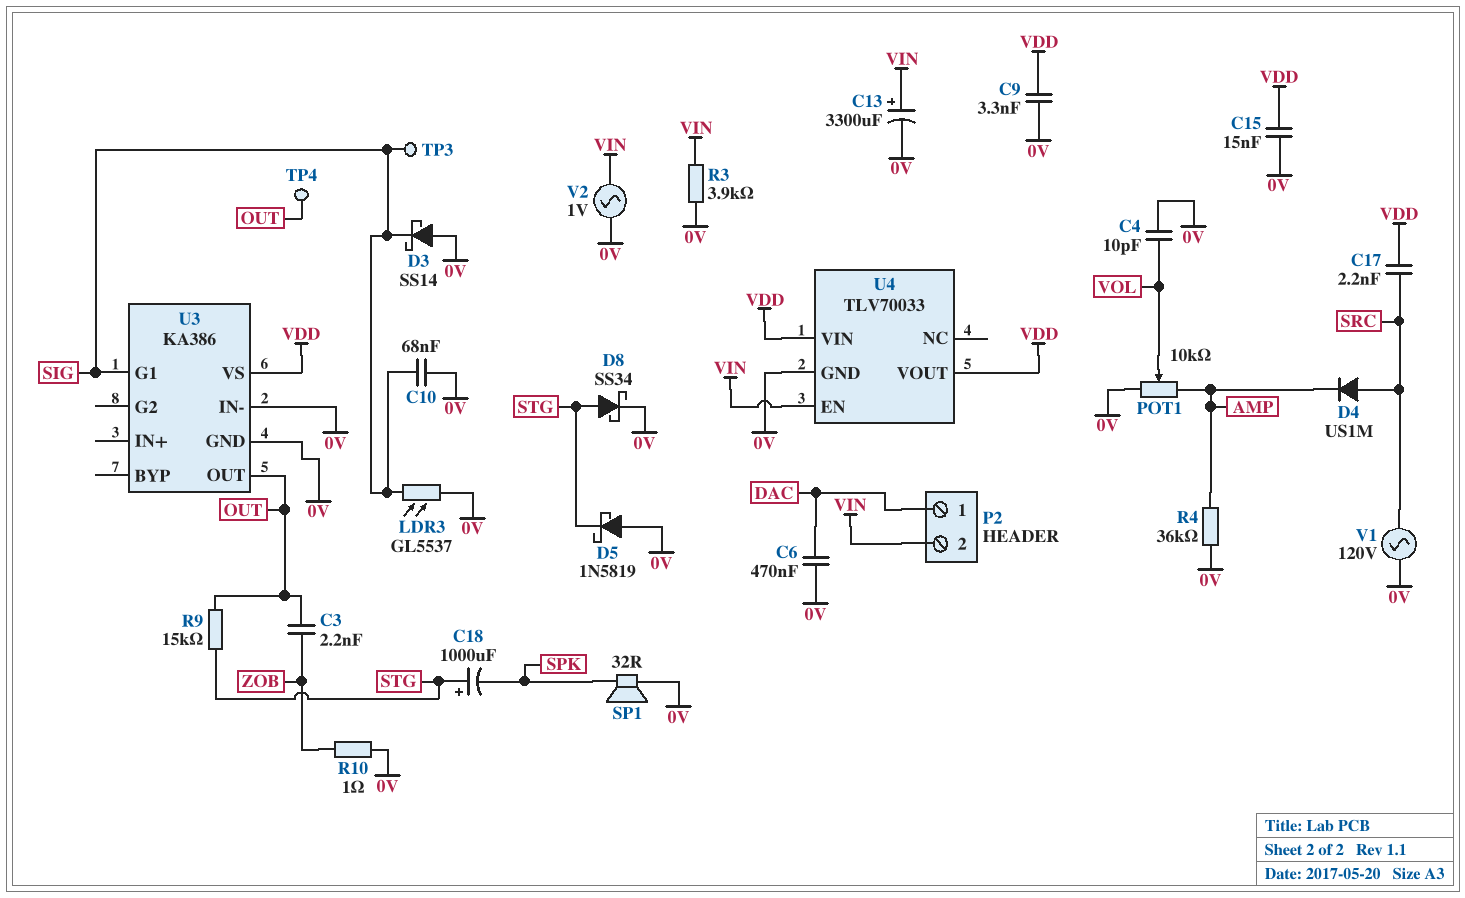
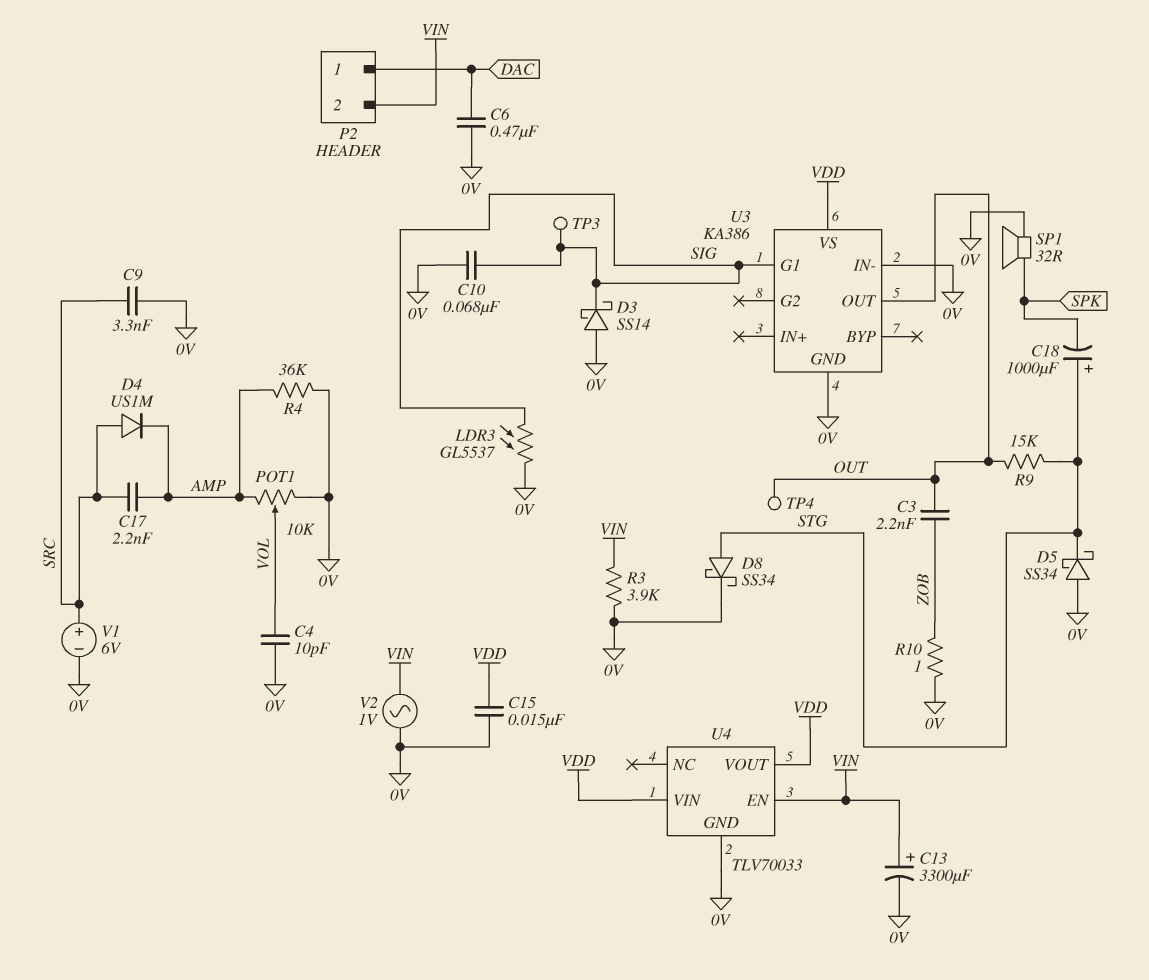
C9: 3.3nF (0V, VDD) -> 3.3nF (0V, SRC)
C17: 2.2nF (SRC, VDD) -> 2.2nF (AMP, SRC)
D5: schottky 1N5819 (A 0V, K STG) -> schottky SS34 (A 0V, K STG)
V1: AC 120V (0V, SRC) -> 6V (plus SRC, minus 0V)

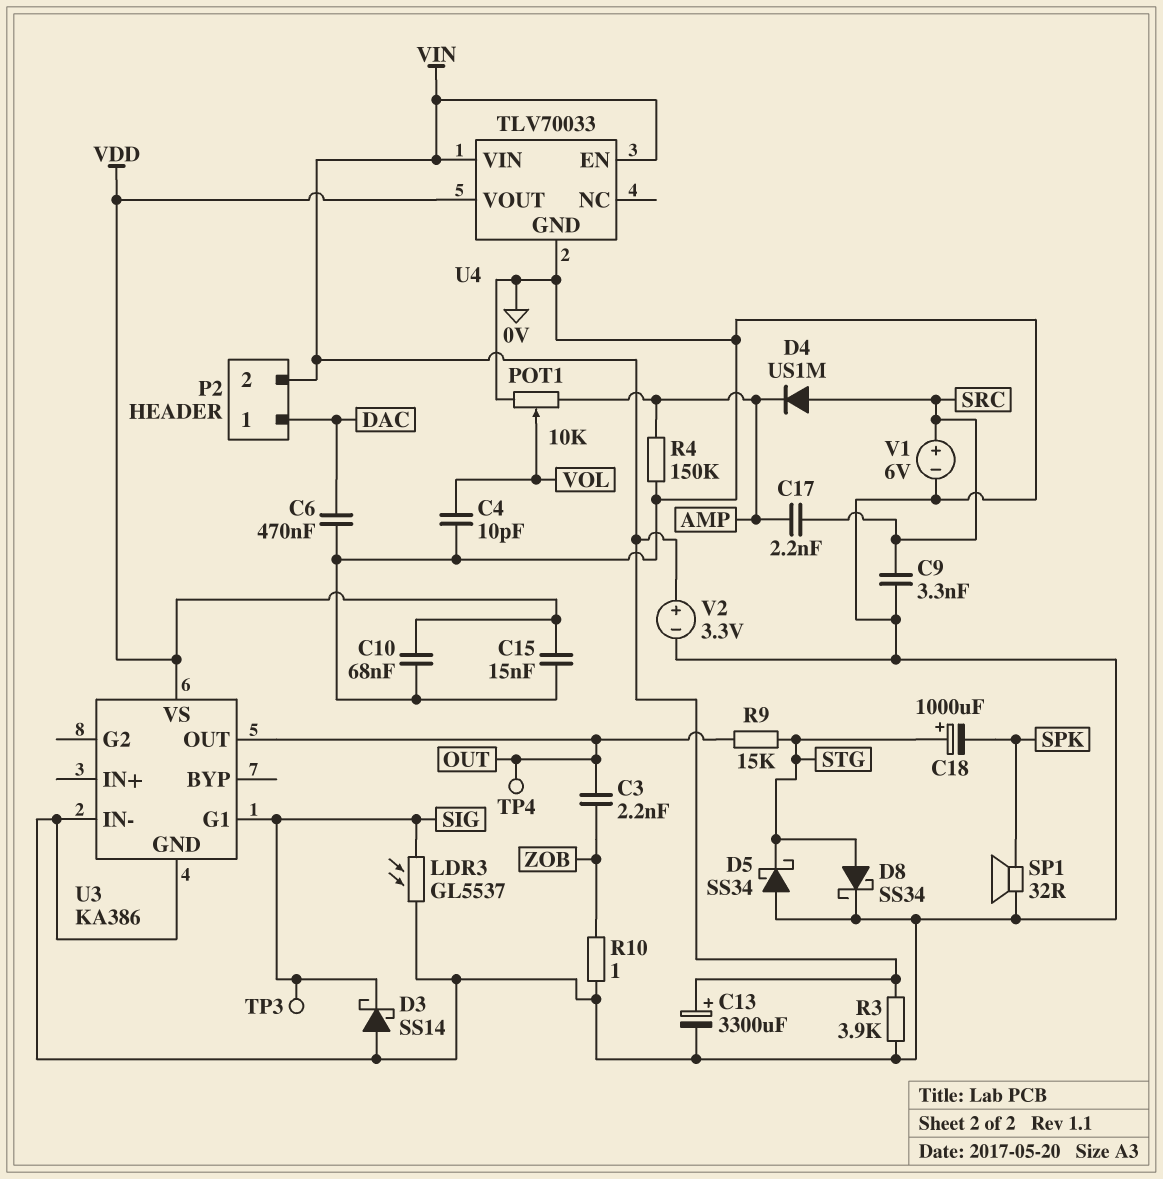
C10: 68nF (0V, SIG) -> 68nF (0V, VDD)
R4: 36k (0V, AMP) -> 150k (0V, AMP)
U4 pin VIN: VDD -> VIN
V2: AC 1V (0V, VIN) -> 3.3V (plus VIN, minus 0V)

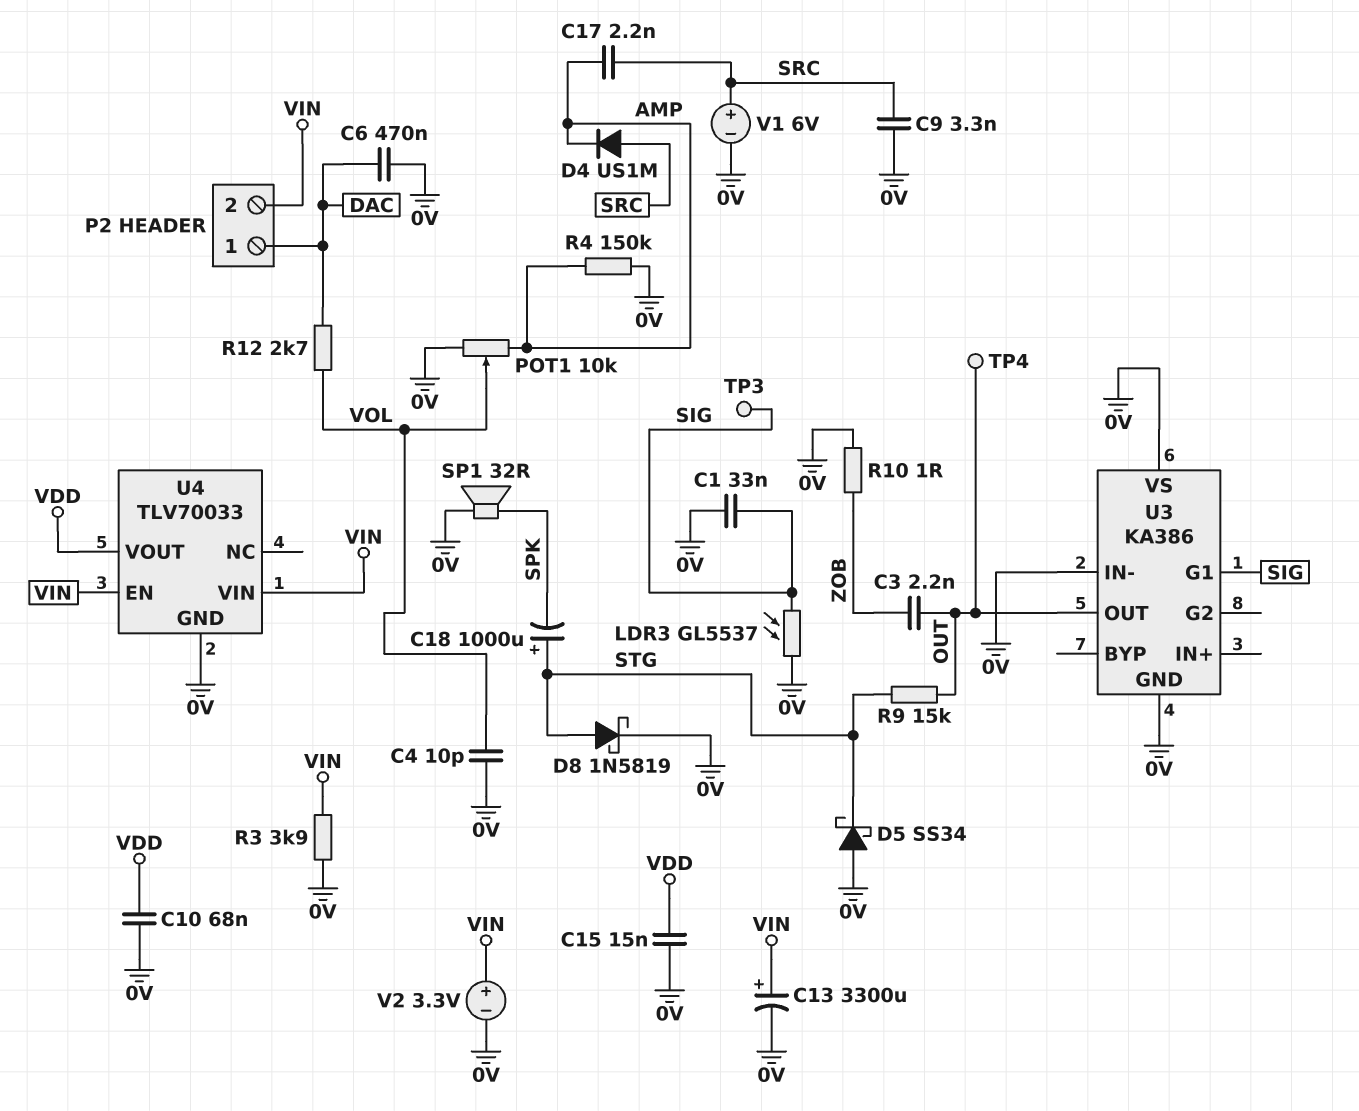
C1: none -> 33nF (0V, SIG)
D3: schottky SS14 (A 0V, K SIG) -> none
D8: schottky SS34 (A STG, K 0V) -> schottky 1N5819 (A STG, K 0V)
R12: none -> 2.7k (DAC, VOL)
U3 pin VS: VDD -> 0V

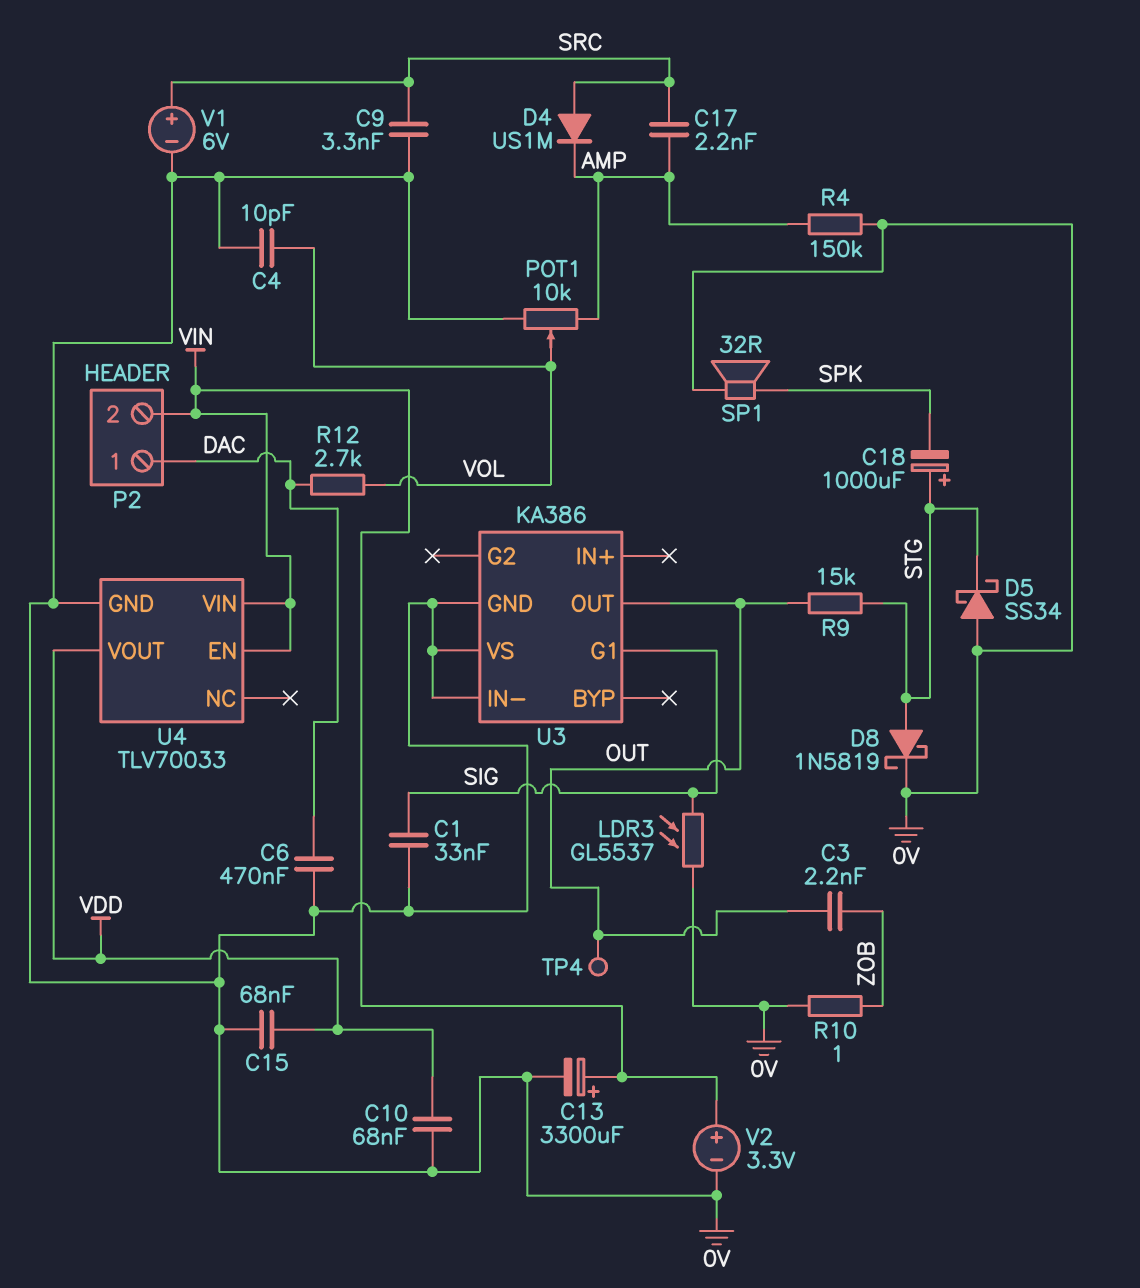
C15: 15nF (0V, VDD) -> 68nF (0V, VDD)
R3: 3.9k (0V, VIN) -> none
TP3: test point (SIG) -> none

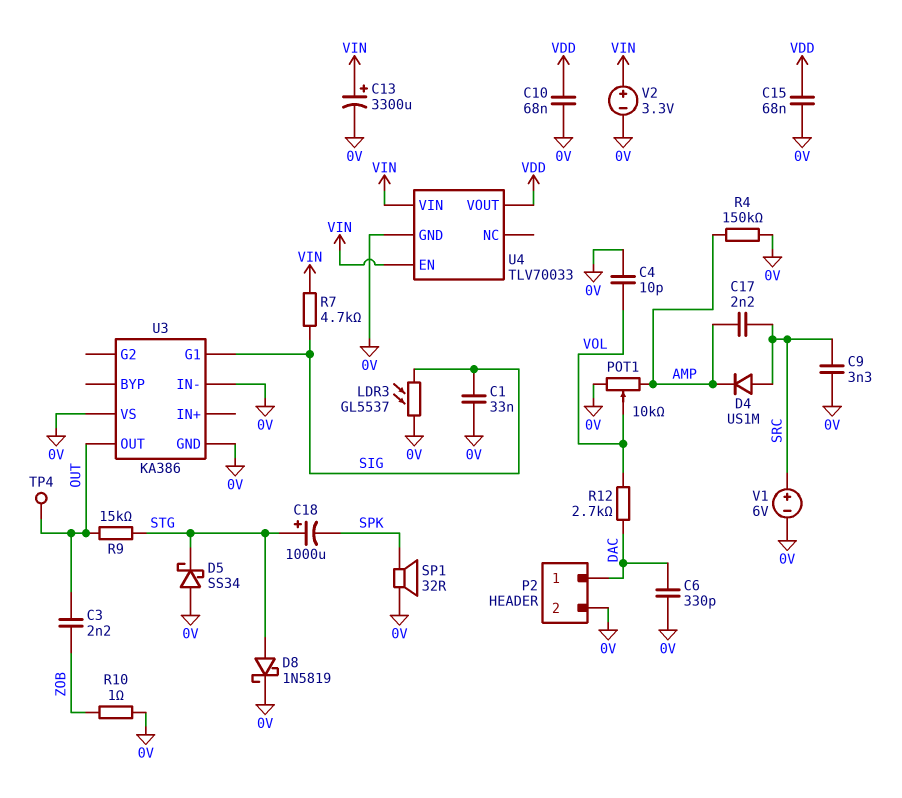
C6: 470nF (0V, DAC) -> 330pF (0V, DAC)
P2 pin 2: VIN -> 0V
R7: none -> 4.7k (SIG, VIN)

